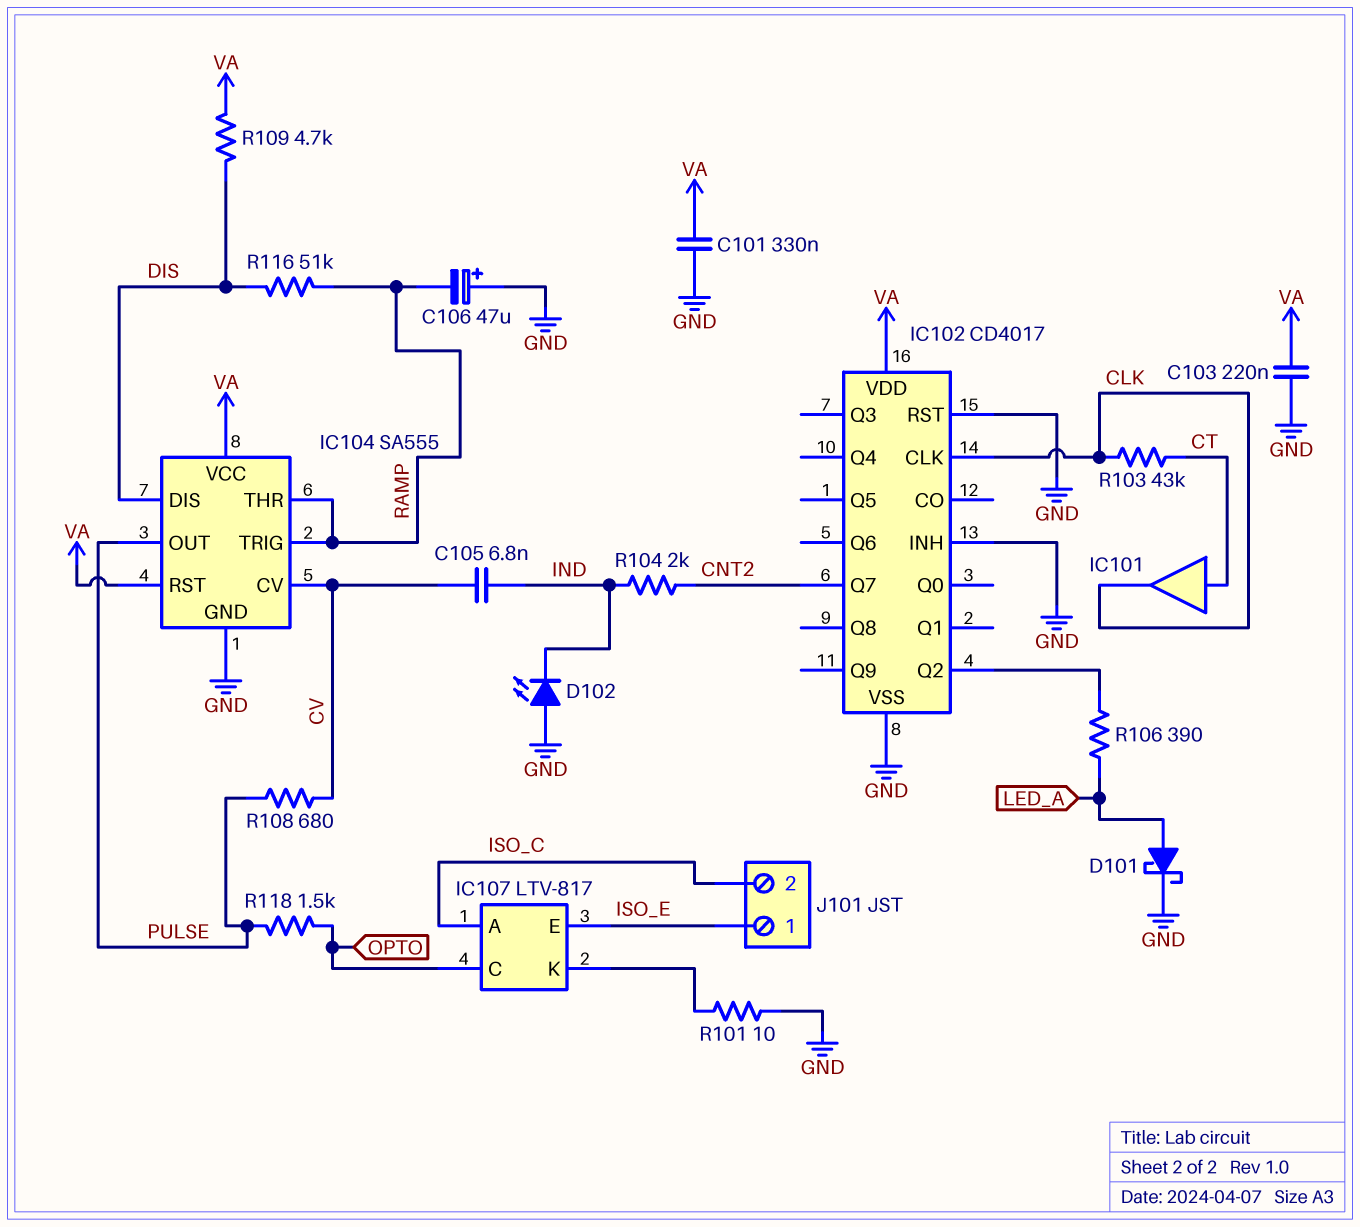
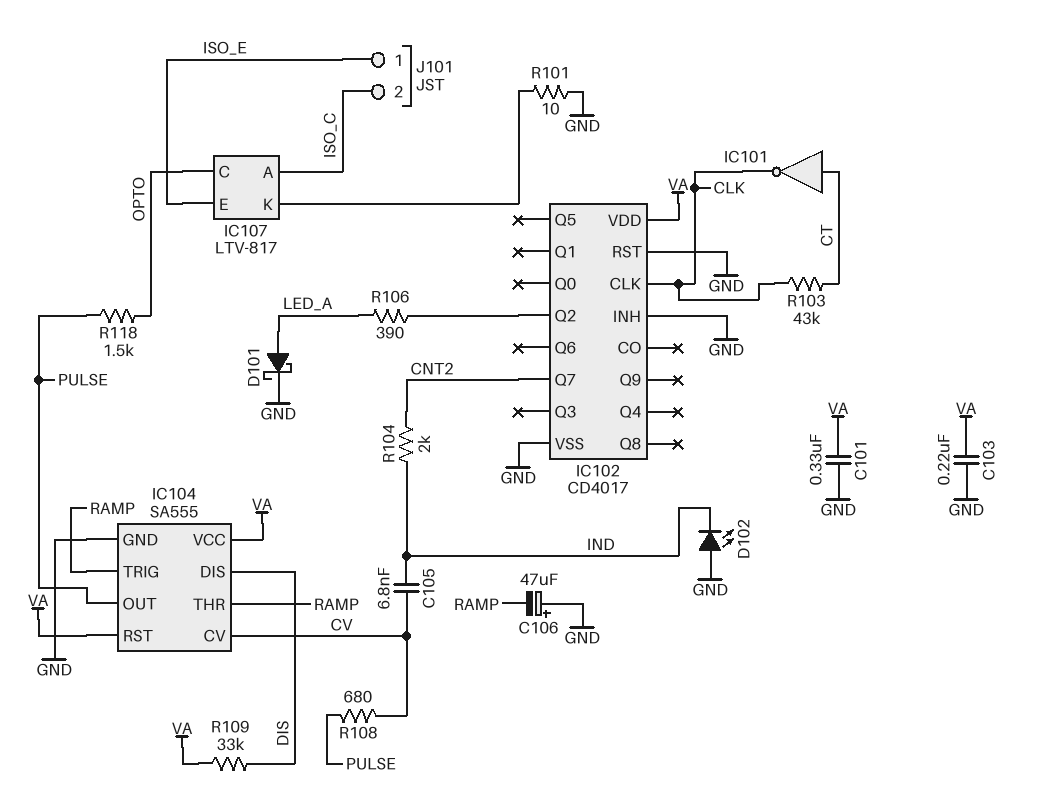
IC101: buffer (in CT, out CLK) -> NOT (in CT, out CLK)
R109: 4.7k (DIS, VA) -> 33k (DIS, VA)
R116: 51k (DIS, RAMP) -> none

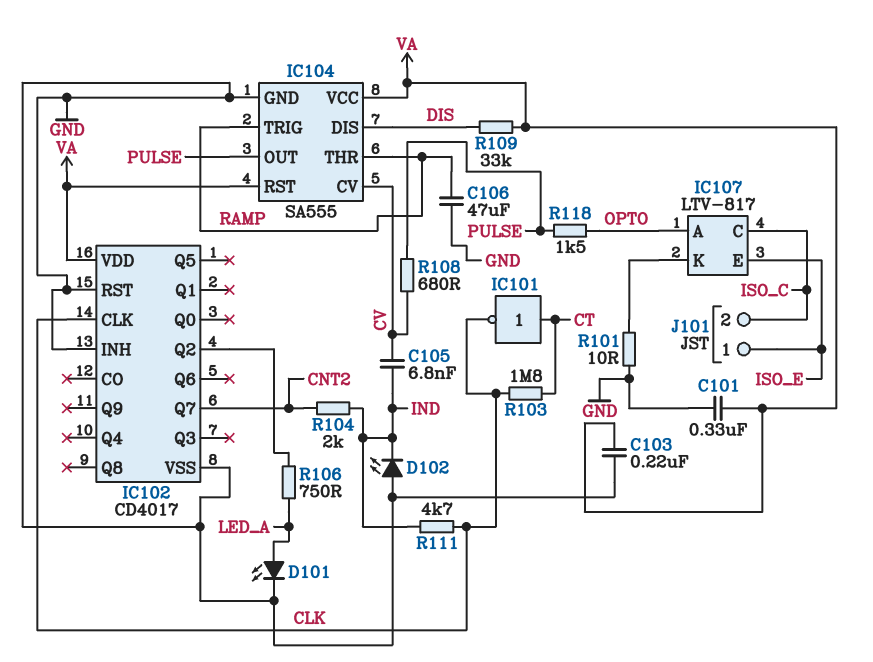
C106: 47uF (plus GND, minus RAMP) -> 47uF (GND, RAMP)
D101: schottky (A LED_A, K GND) -> LED (A LED_A, K GND)
IC107 pin A: ISO_C -> OPTO
IC107 pin C: OPTO -> ISO_C
R103: 43k (CLK, CT) -> 1.8M (CLK, CT)
R106: 390 (IC102/Q2, LED_A) -> 750 (IC102/Q2, LED_A)
R111: none -> 4.7k (CLK, IND)

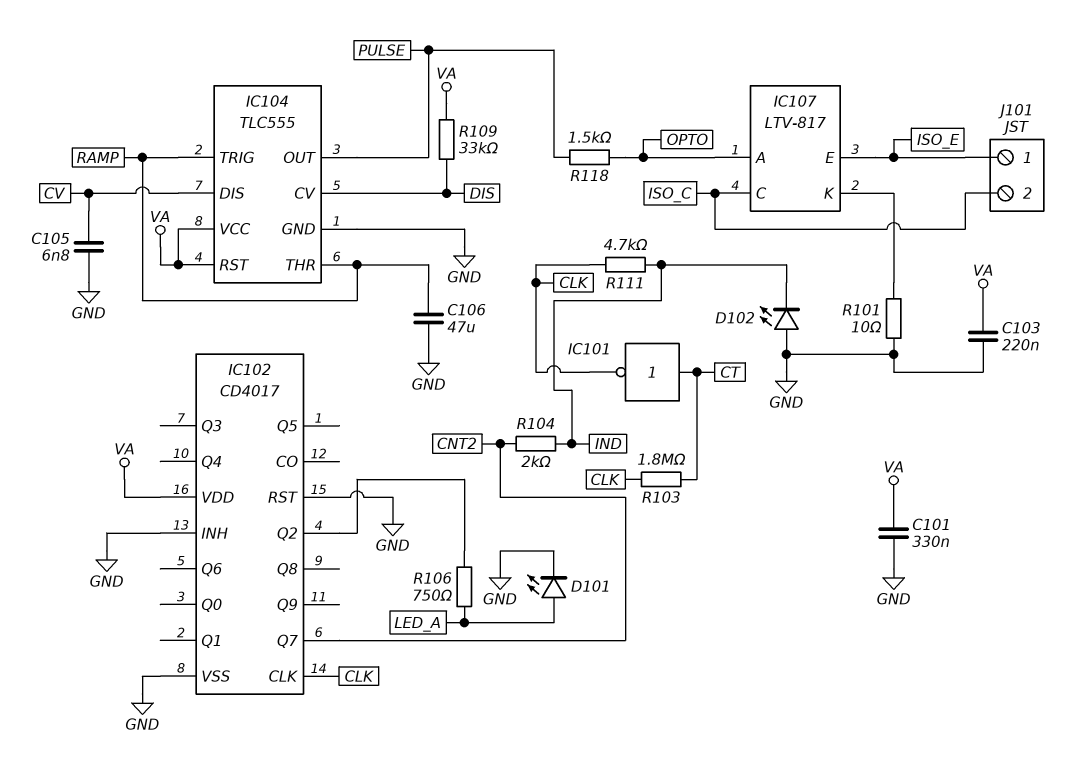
C105: 6.8nF (CV, IND) -> 6.8nF (CV, GND)
IC104: SA555 -> TLC555
IC104 pin CV: CV -> DIS
IC104 pin DIS: DIS -> CV
R108: 680 (CV, PULSE) -> none

